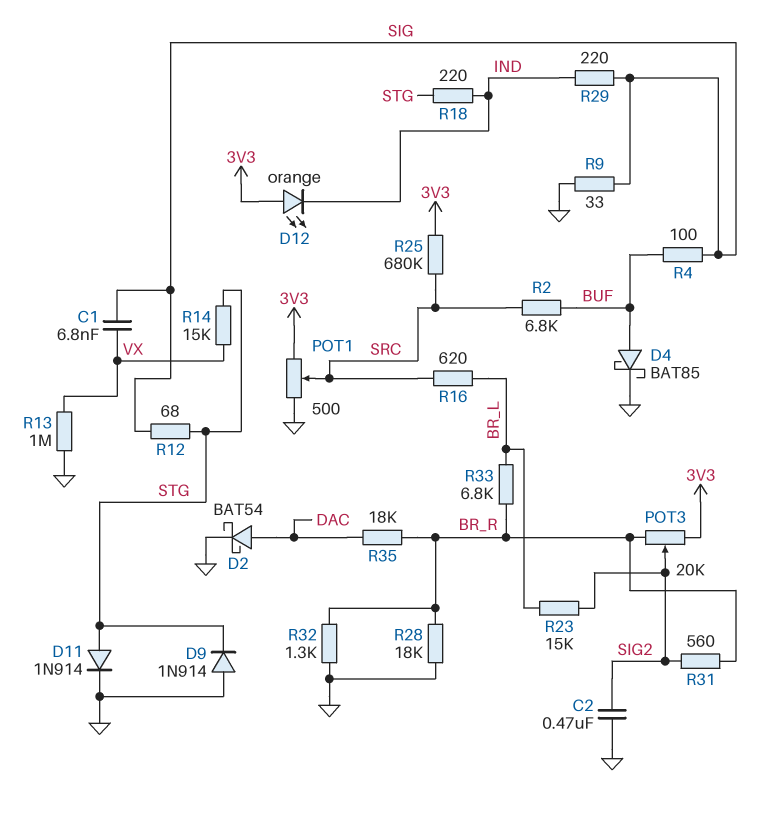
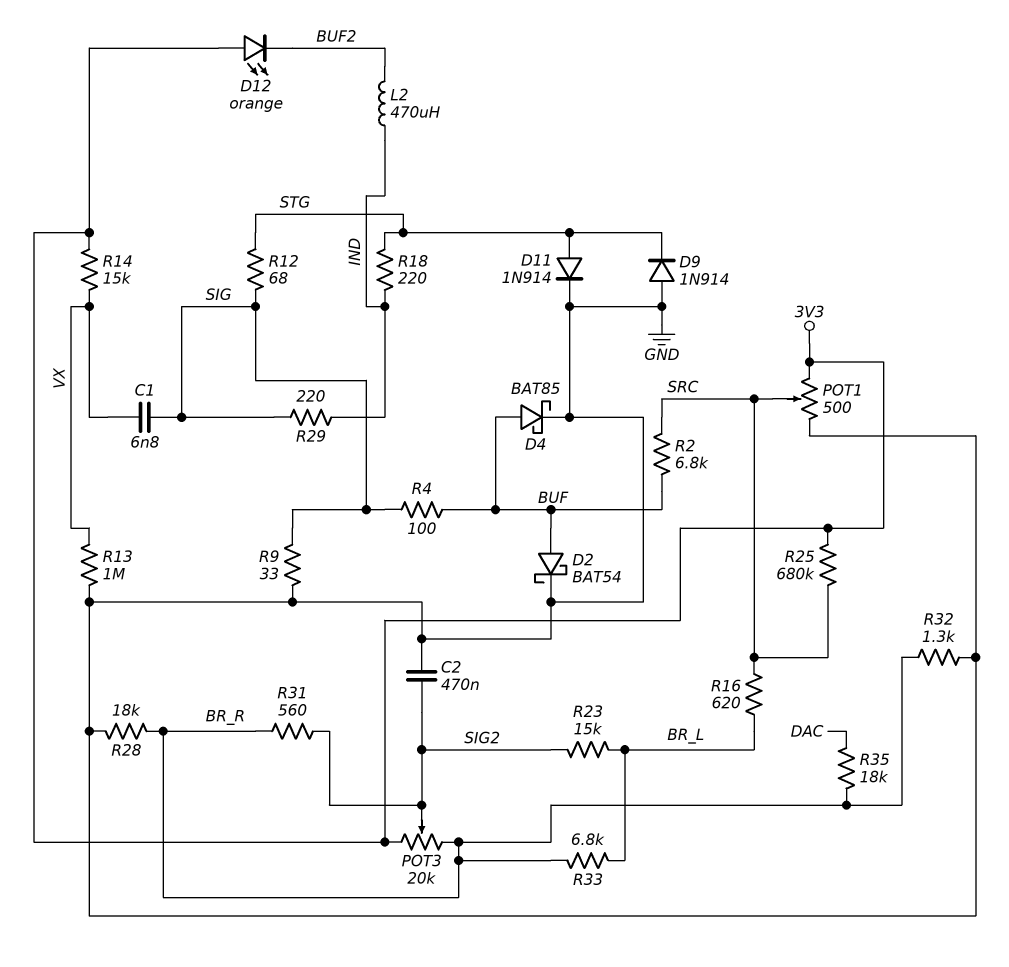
D2: schottky BAT54 (A DAC, K GND) -> schottky BAT54 (A BUF, K GND)
D12: LED orange (A 3V3, K IND) -> LED orange (A 3V3, K BUF2)
L2: none -> 470uH (BUF2, IND)
R14: 15k (STG, VX) -> 15k (3V3, VX)

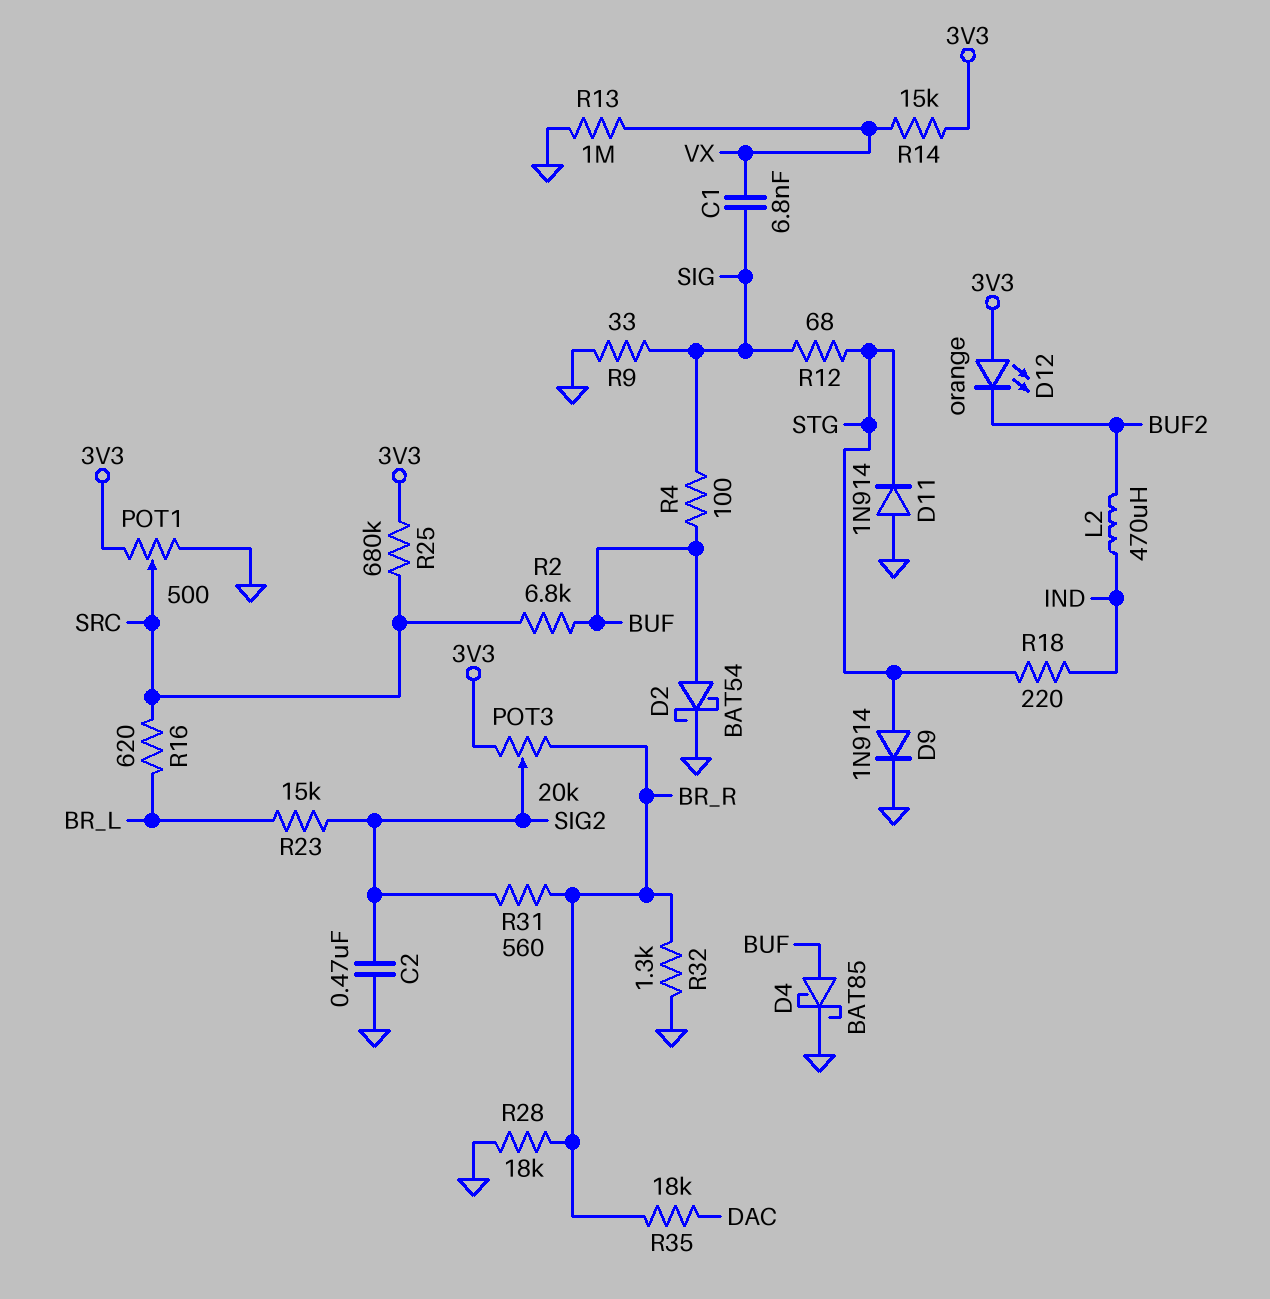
D9: diode 1N914 (A GND, K STG) -> diode 1N914 (A STG, K GND)
D11: diode 1N914 (A STG, K GND) -> diode 1N914 (A GND, K STG)
R29: 220 (IND, SIG) -> none
R33: 6.8k (BR_L, BR_R) -> none

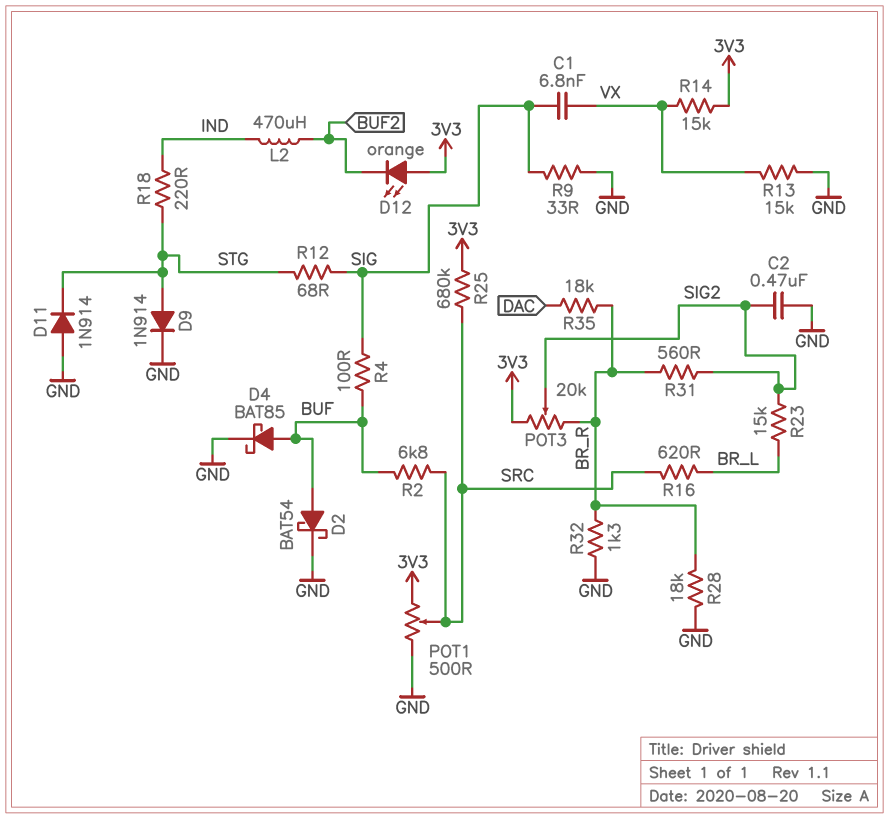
R13: 1M (GND, VX) -> 15k (GND, VX)

